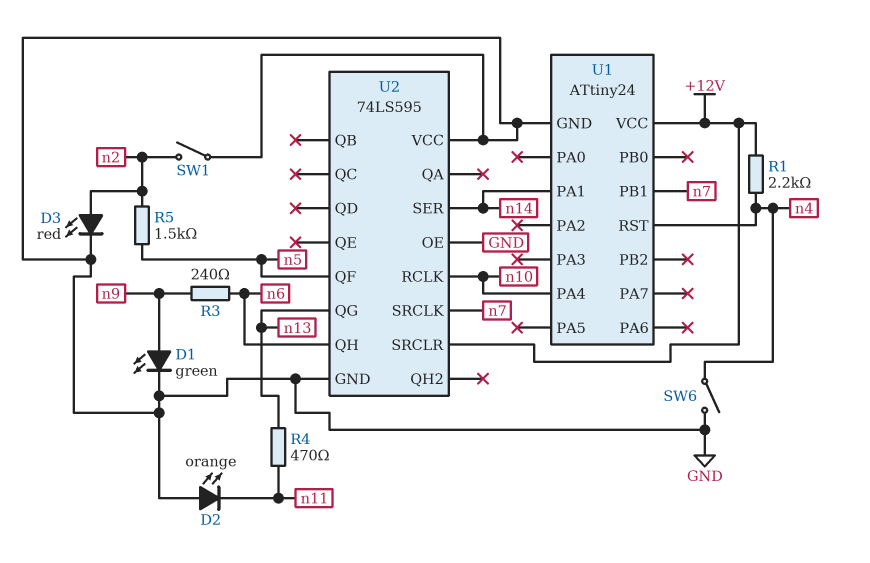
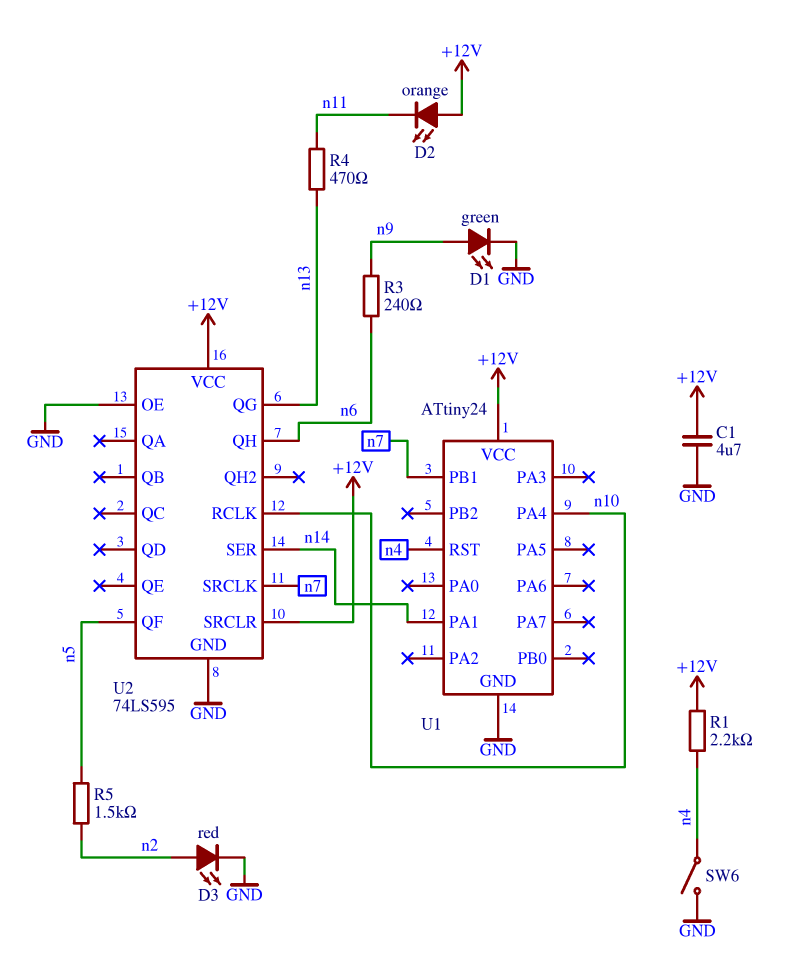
C1: none -> 4.7uF (+12V, GND)
D2: LED orange (A GND, K n11) -> LED orange (A +12V, K n11)
SW1: switch (GND, n2) -> none
U2 pin VCC: GND -> +12V

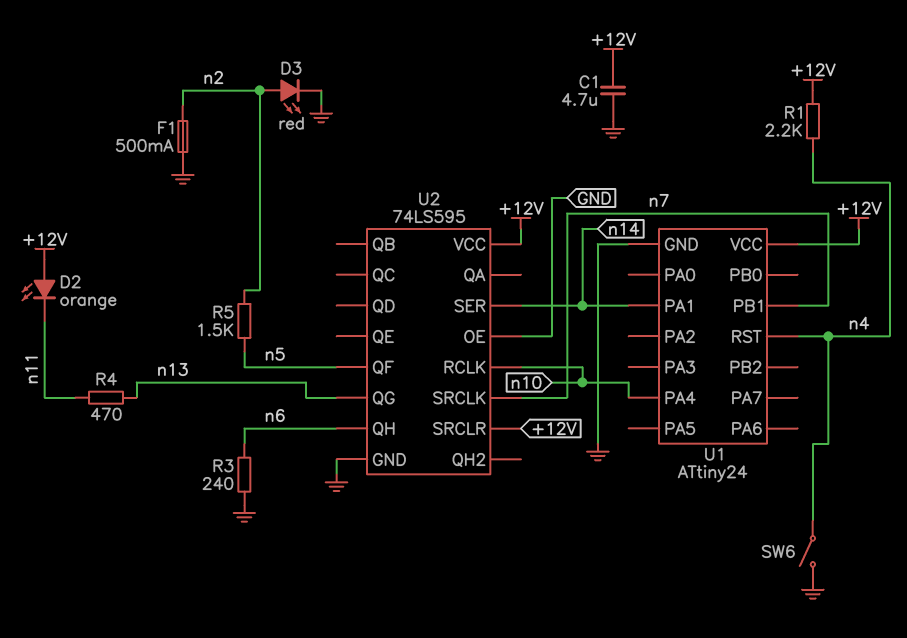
D1: LED green (A n9, K GND) -> none
F1: none -> 500mA (GND, n2)
R3: 240 (n6, n9) -> 240 (GND, n6)

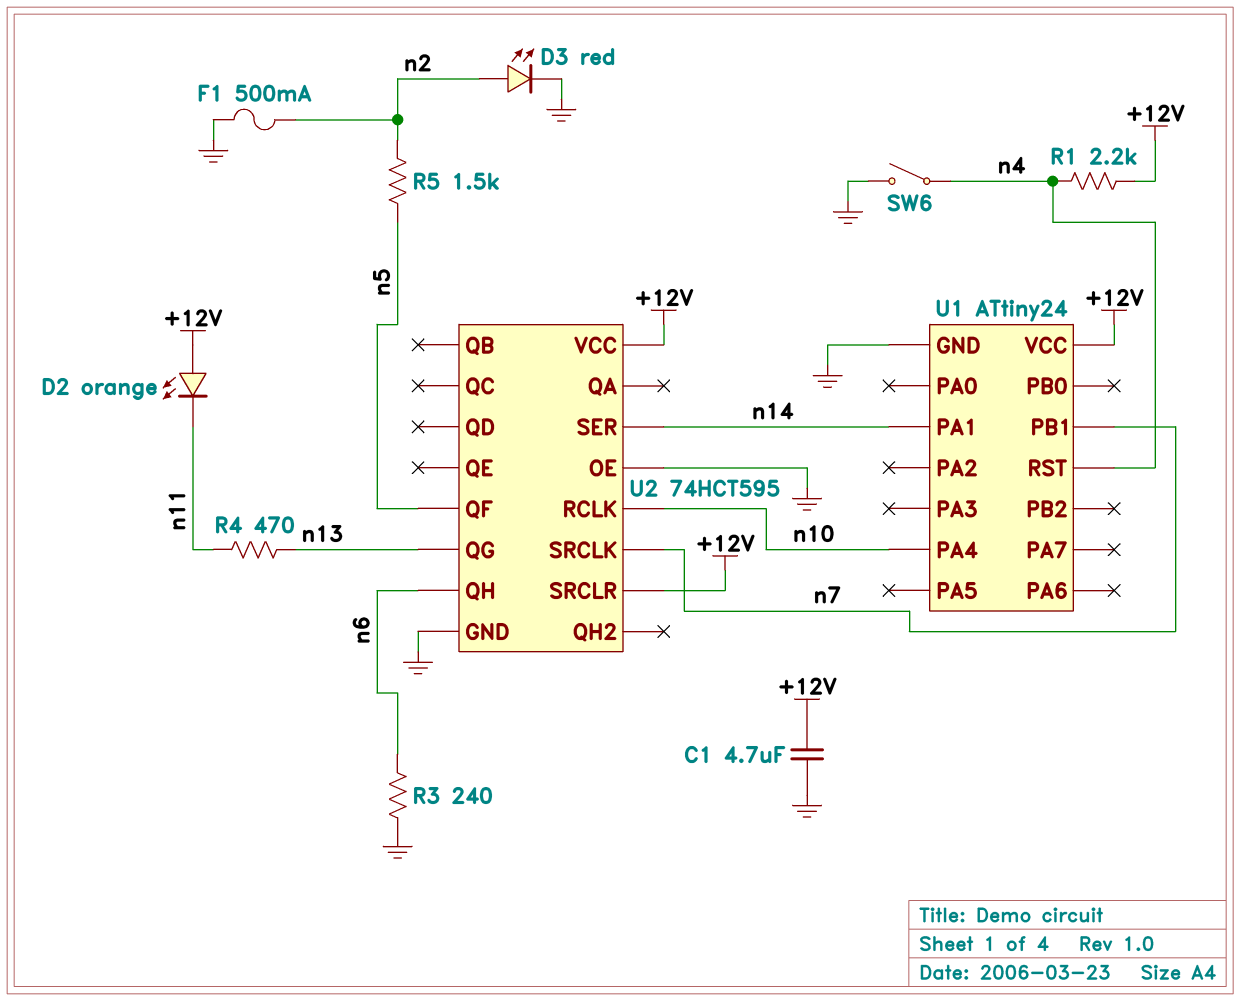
U2: 74LS595 -> 74HCT595

